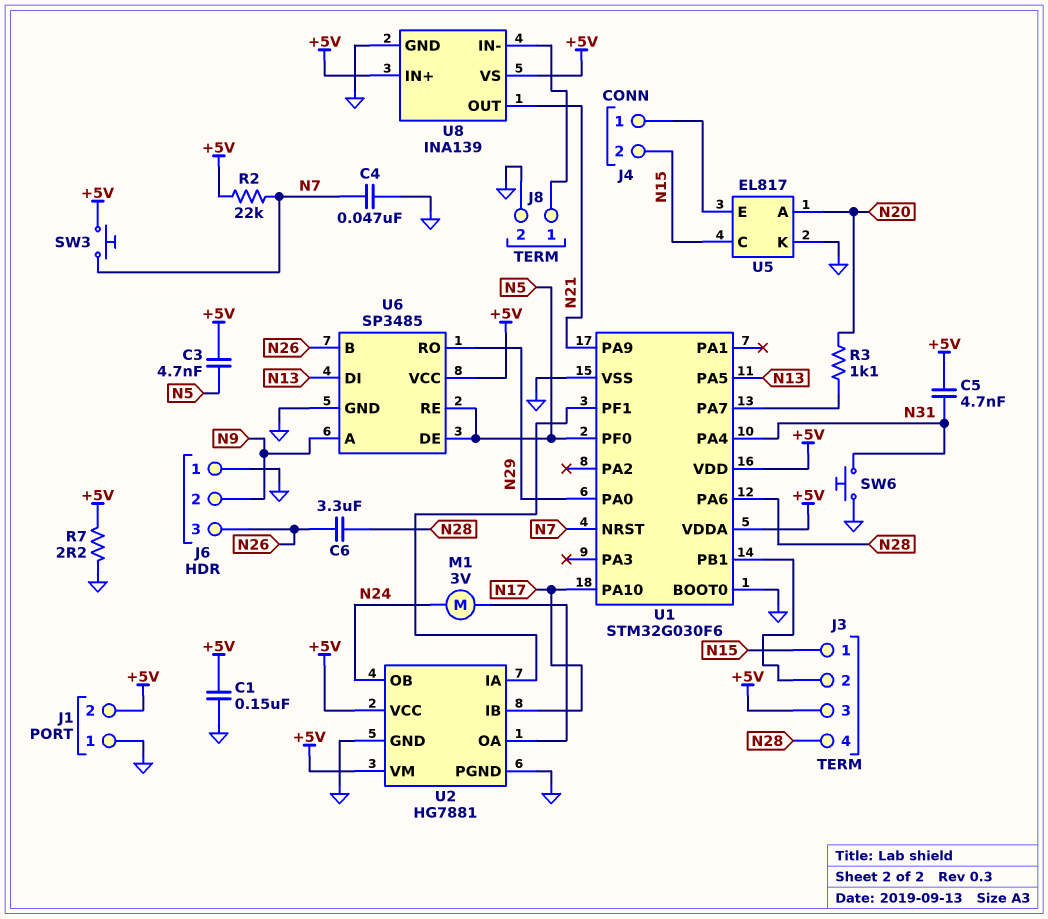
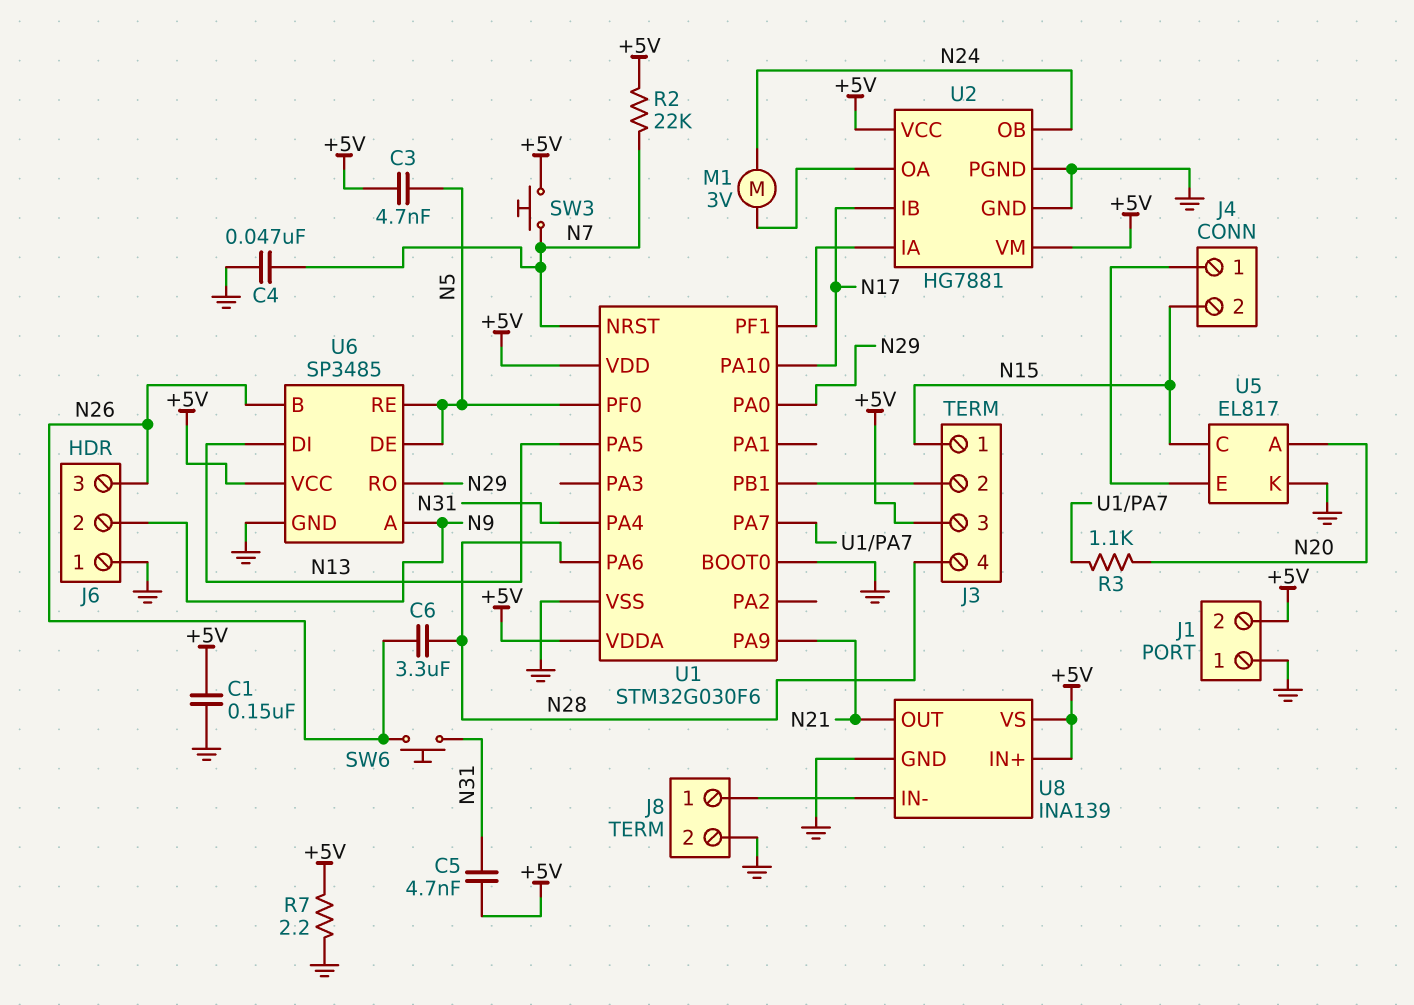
SW6: button (GND, N31) -> button (N26, N31)

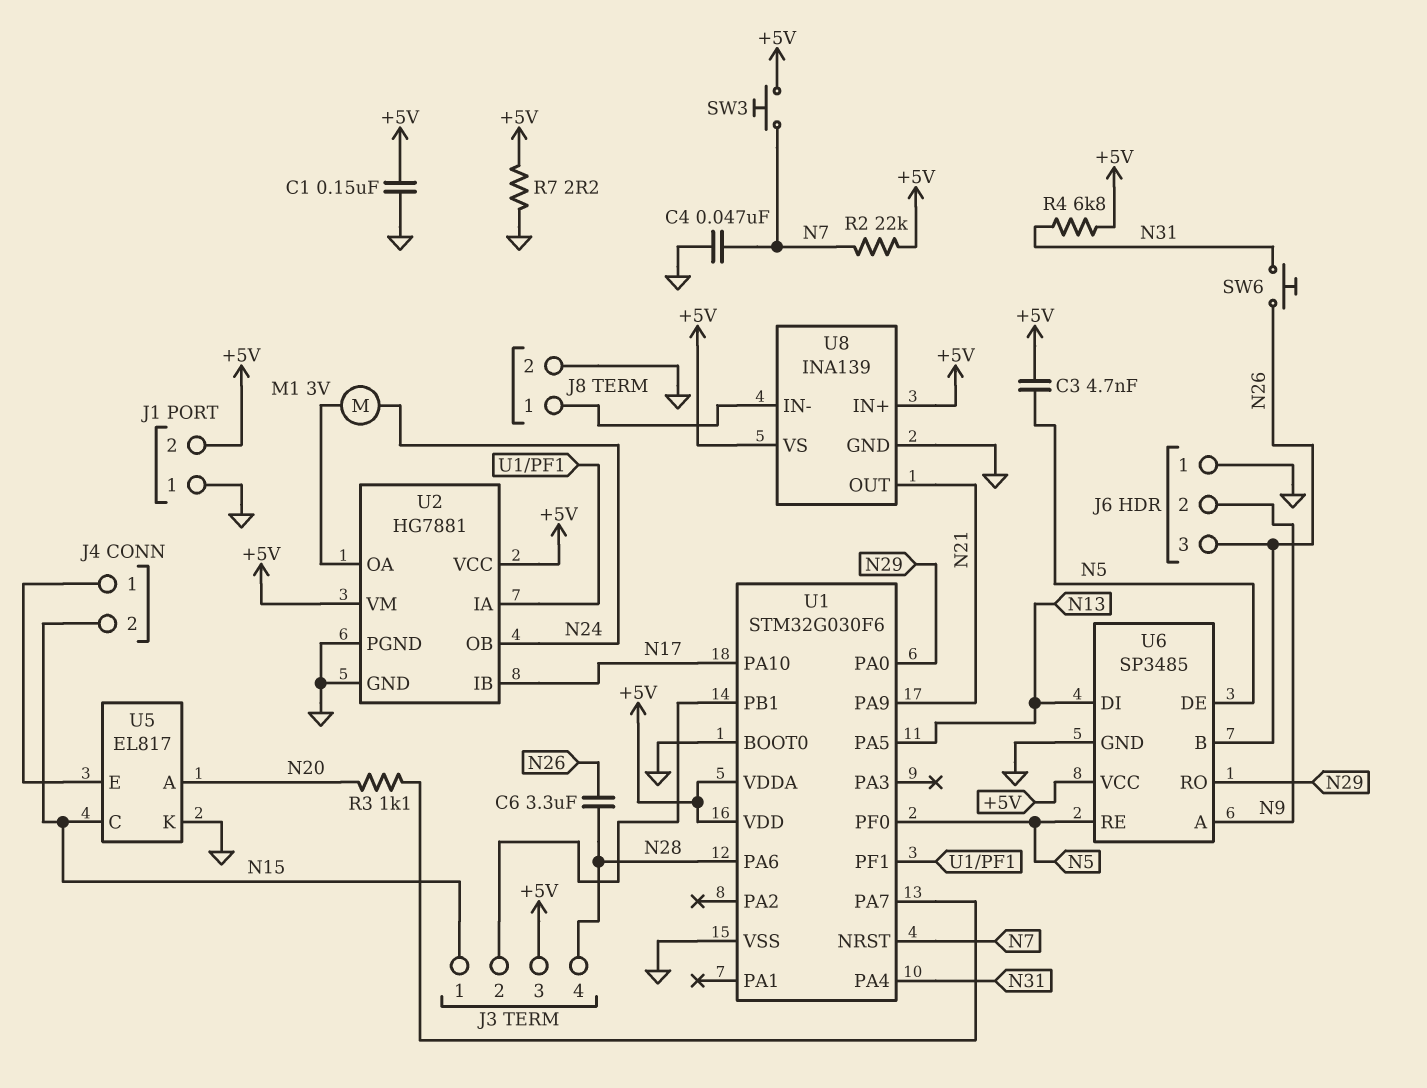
C5: 4.7nF (+5V, N31) -> none
R4: none -> 6.8k (+5V, N31)

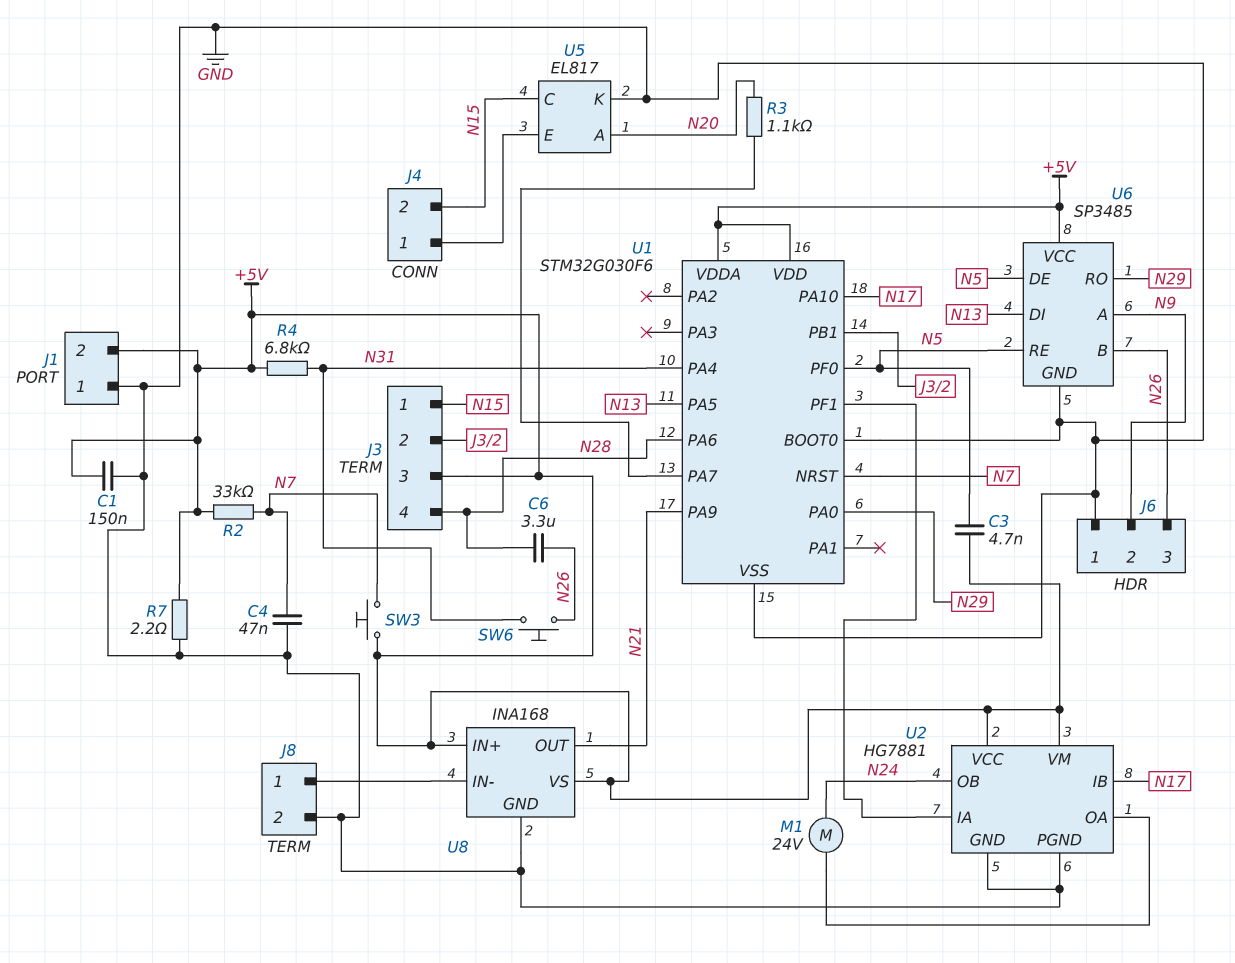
M1: motor 3V (N24, U2/OA) -> motor 24V (N24, U2/OA)
R2: 22k (+5V, N7) -> 33k (+5V, N7)
U8: INA139 -> INA168

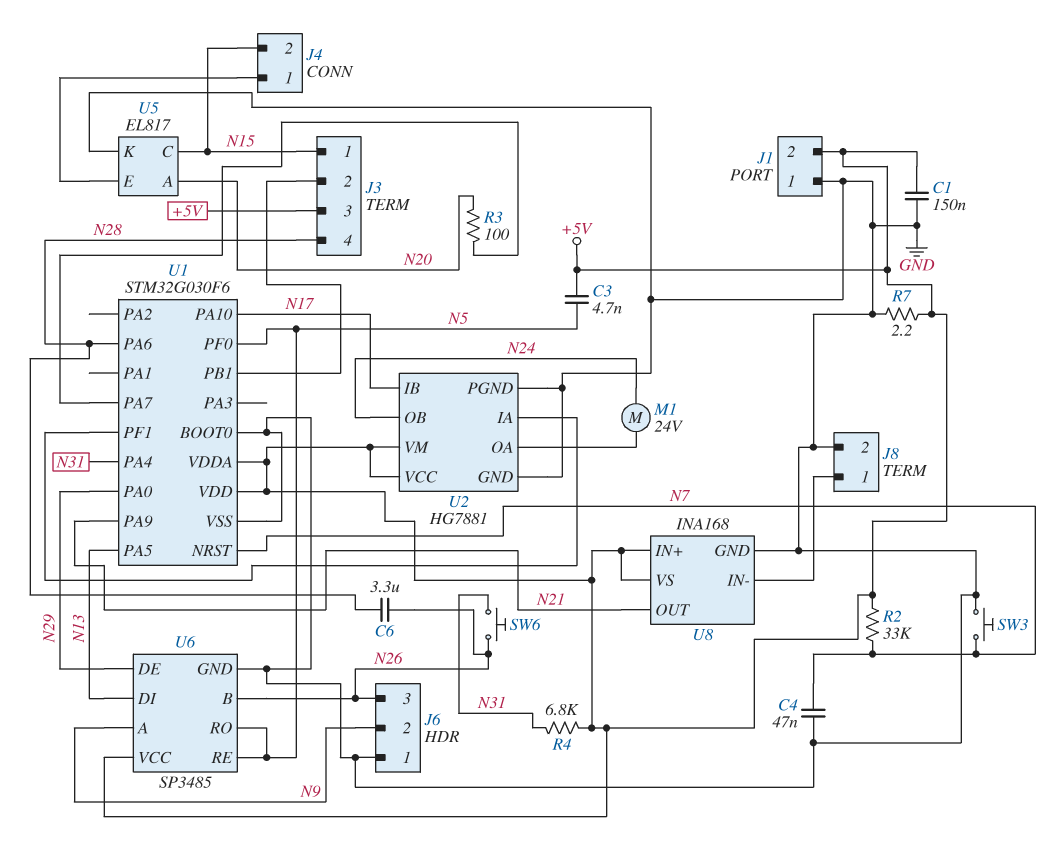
R3: 1.1k (N20, U1/PA7) -> 100 (N20, U1/PA7)
SW3: button (+5V, N7) -> button (GND, N7)
U6 pin DE: N5 -> N29
U6 pin RO: N29 -> N5

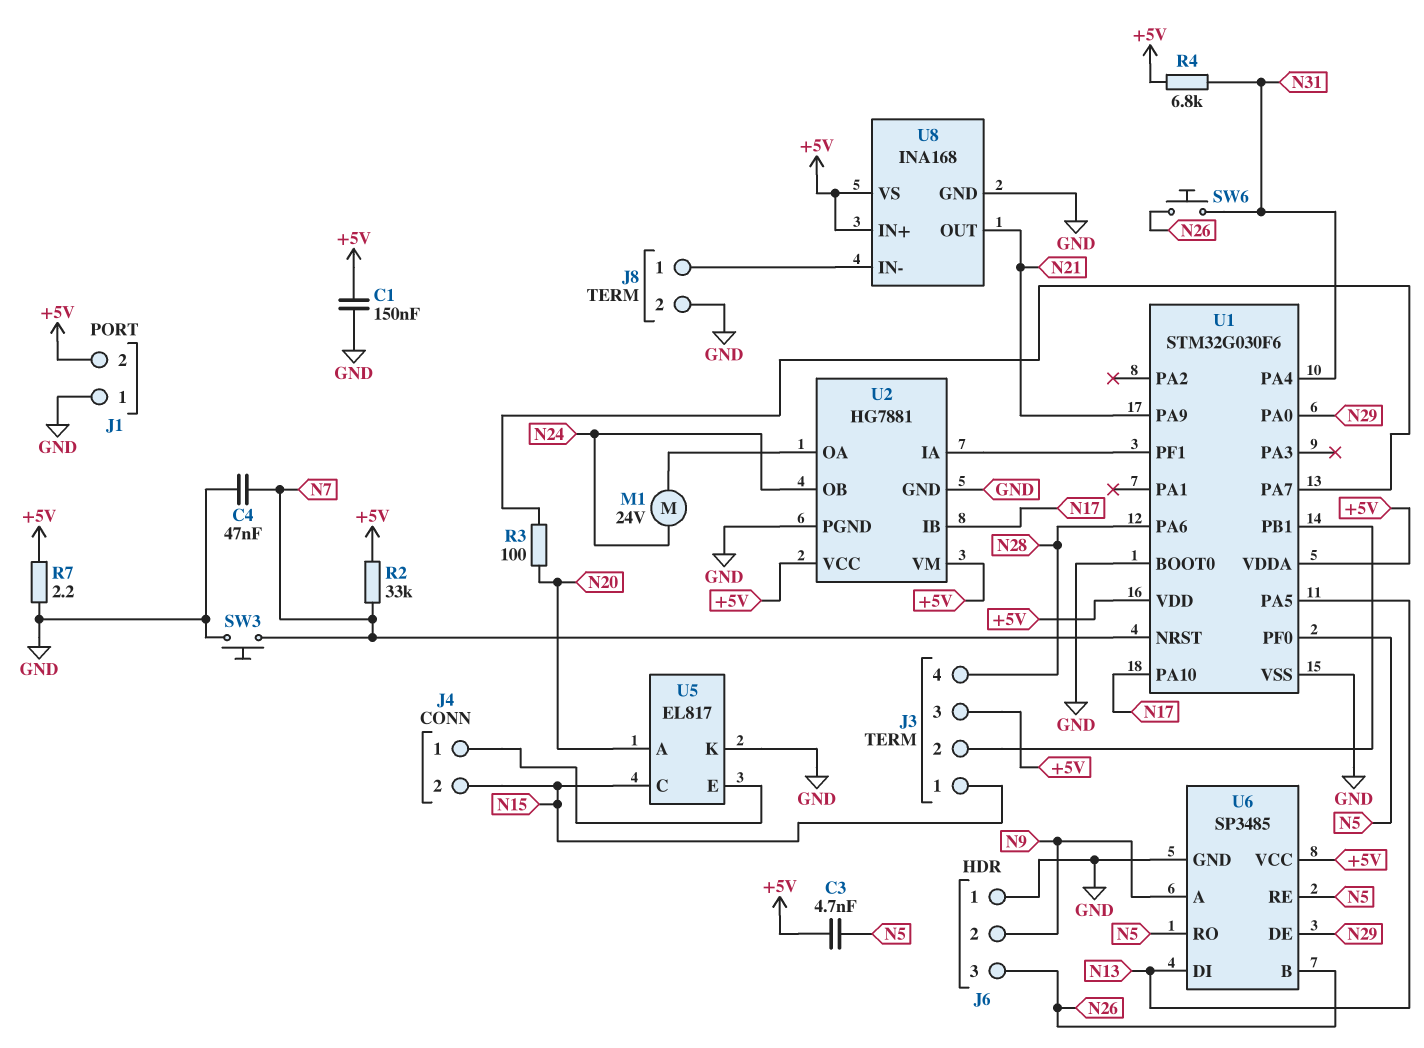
C6: 3.3uF (N26, N28) -> none

